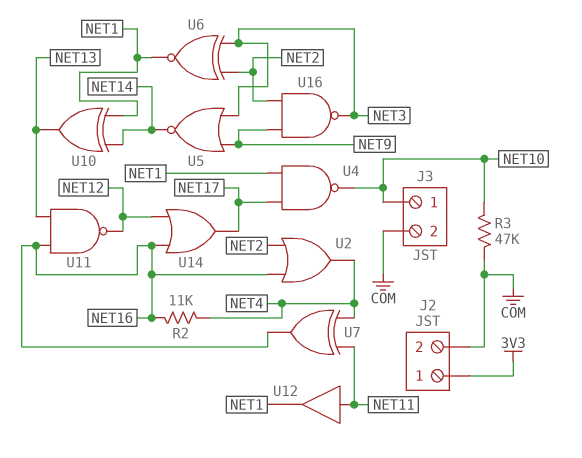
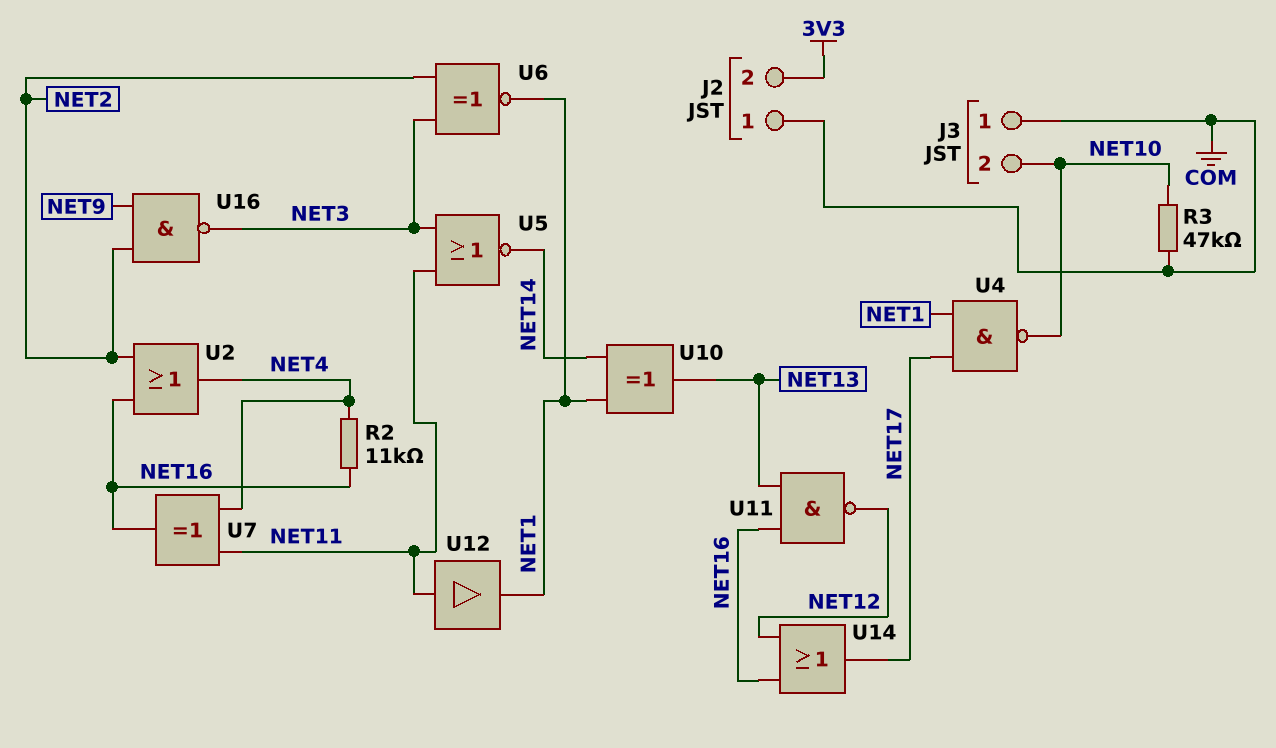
J2 pin 1: 3V3 -> COM
J2 pin 2: COM -> 3V3
J3 pin 1: NET10 -> COM
J3 pin 2: COM -> NET10
U5: NOR (in NET3, in NET9, out NET14) -> NOR (in NET3, in NET11, out NET14)

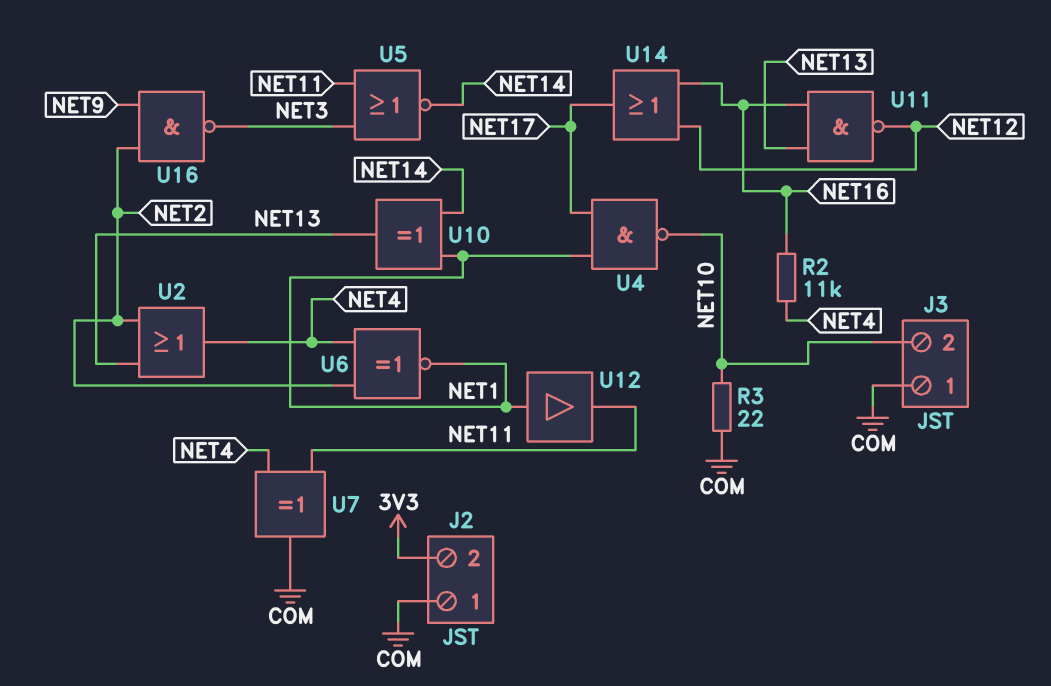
R3: 47k (COM, NET10) -> 22 (COM, NET10)
U2: OR (in NET2, in NET16, out NET4) -> OR (in NET2, in NET13, out NET4)
U6: XNOR (in NET2, in NET3, out NET1) -> XNOR (in NET2, in NET4, out NET1)
U7: XOR (in NET4, in NET11, out NET16) -> XOR (in NET4, in NET11, out COM)
U12: buffer (in NET11, out NET1) -> buffer (in NET1, out NET11)

